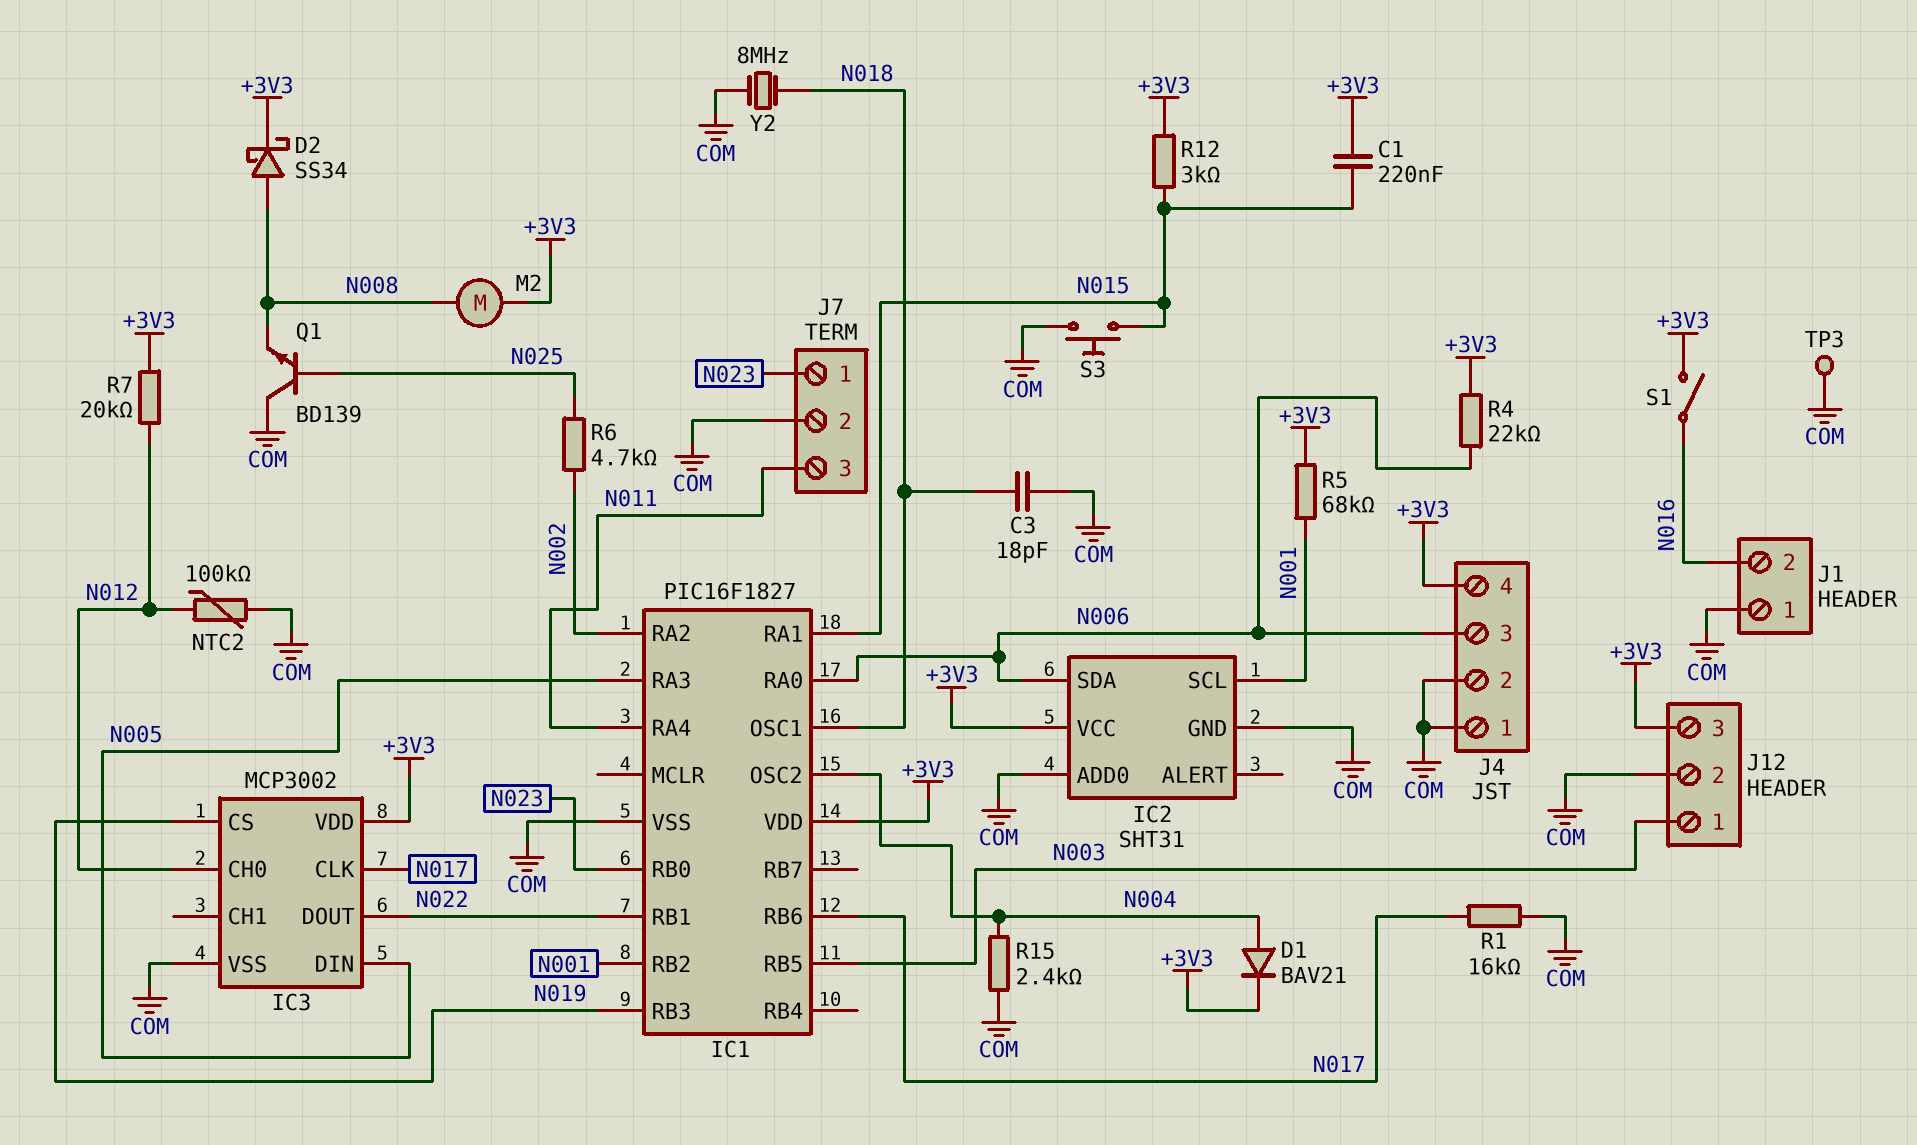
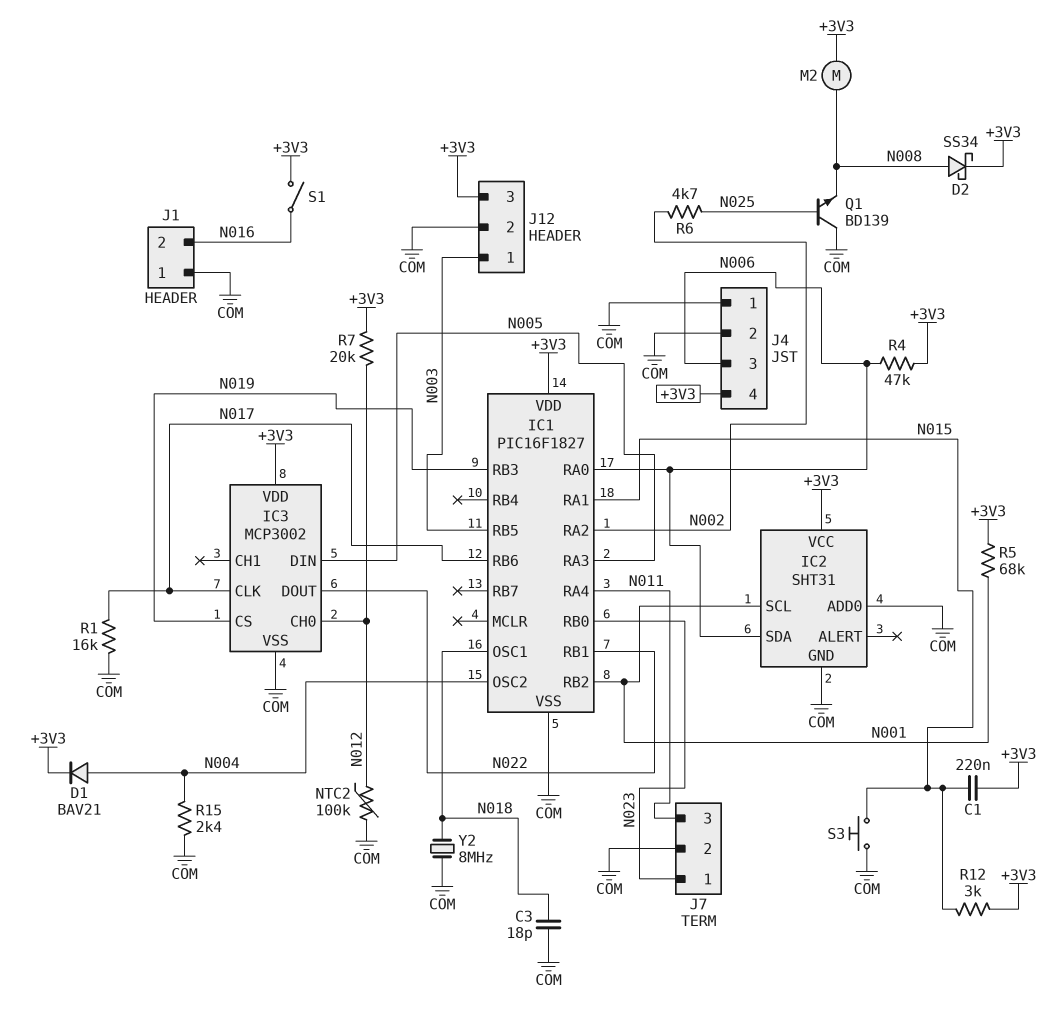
R4: 22k (+3V3, N006) -> 47k (+3V3, N006)
TP3: test point (COM) -> none

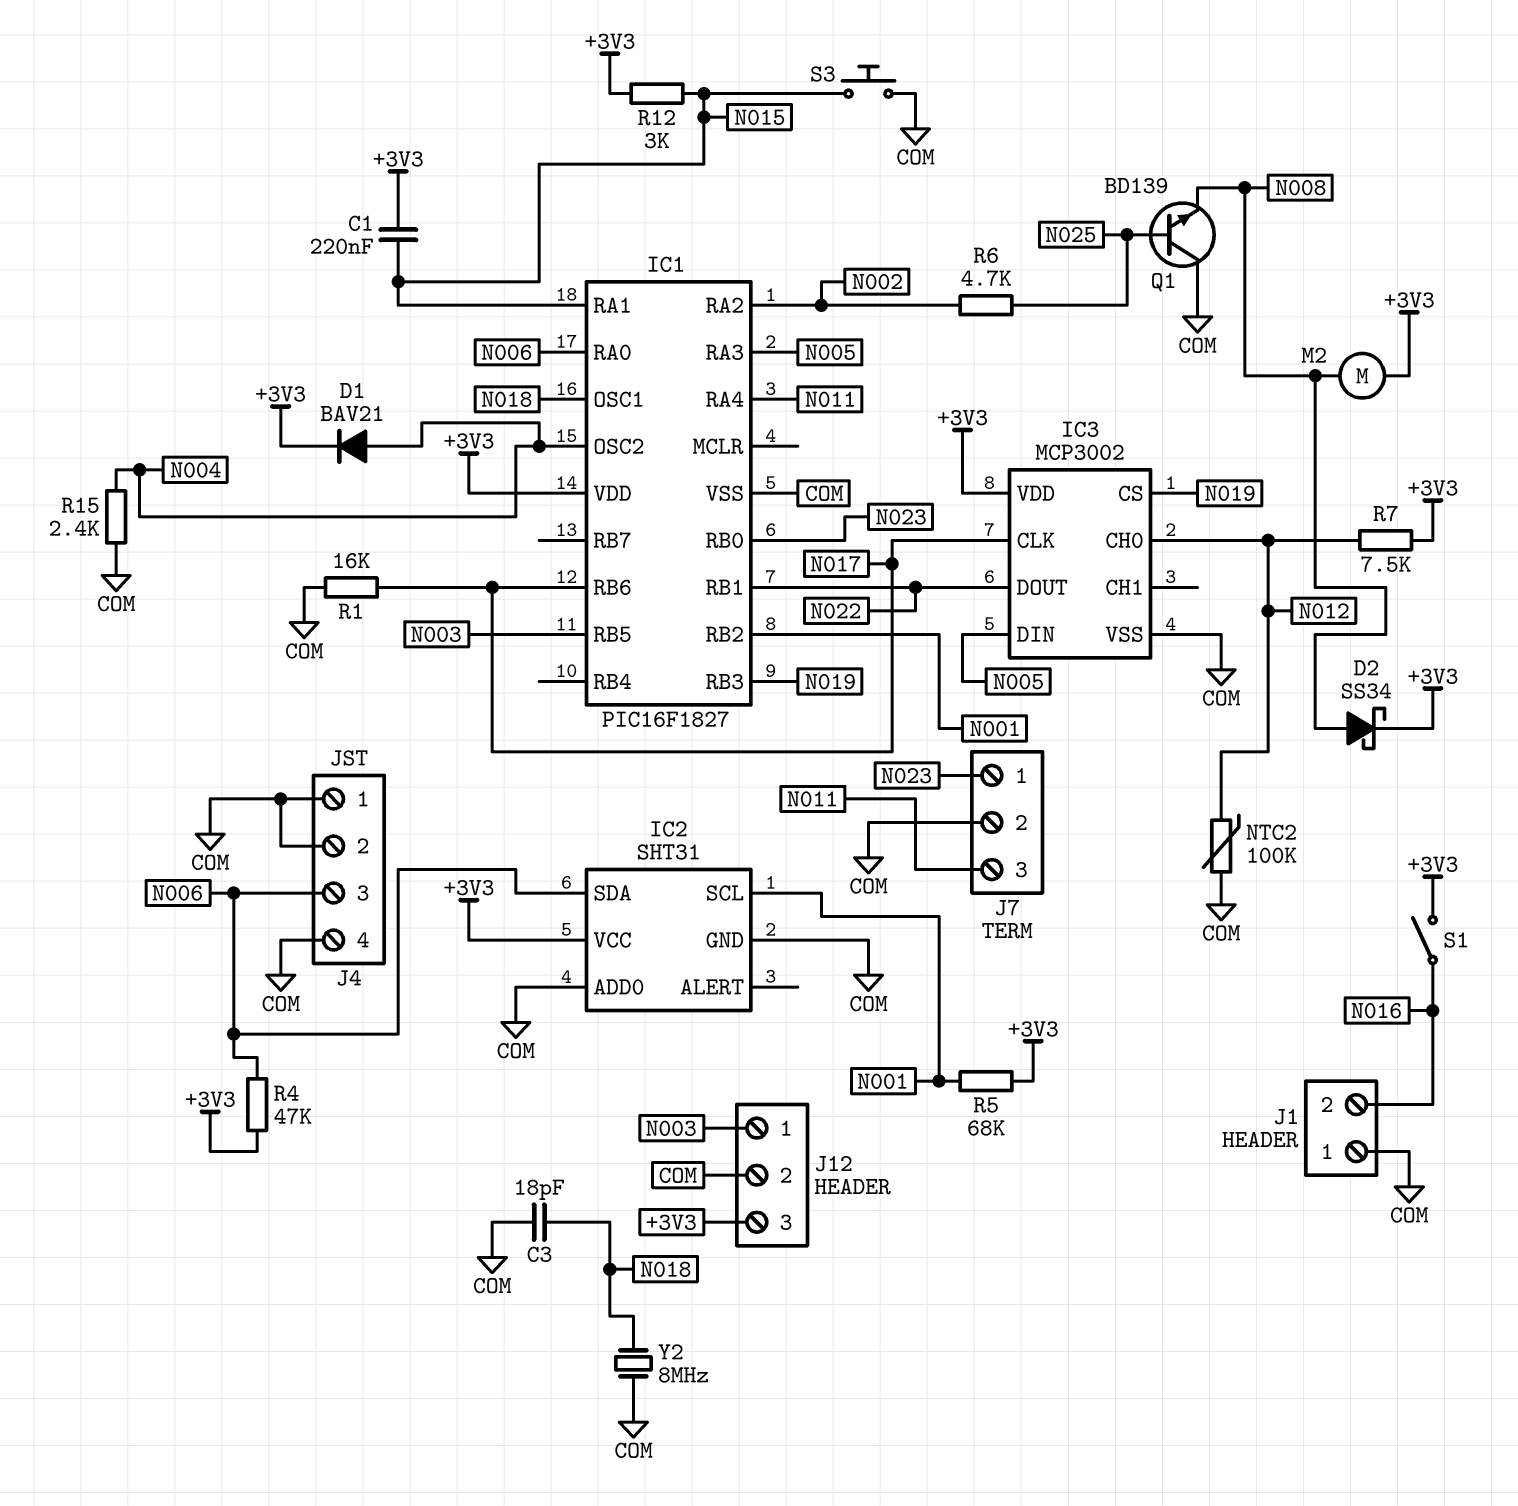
J4 pin 4: +3V3 -> COM
R7: 20k (+3V3, N012) -> 7.5k (+3V3, N012)

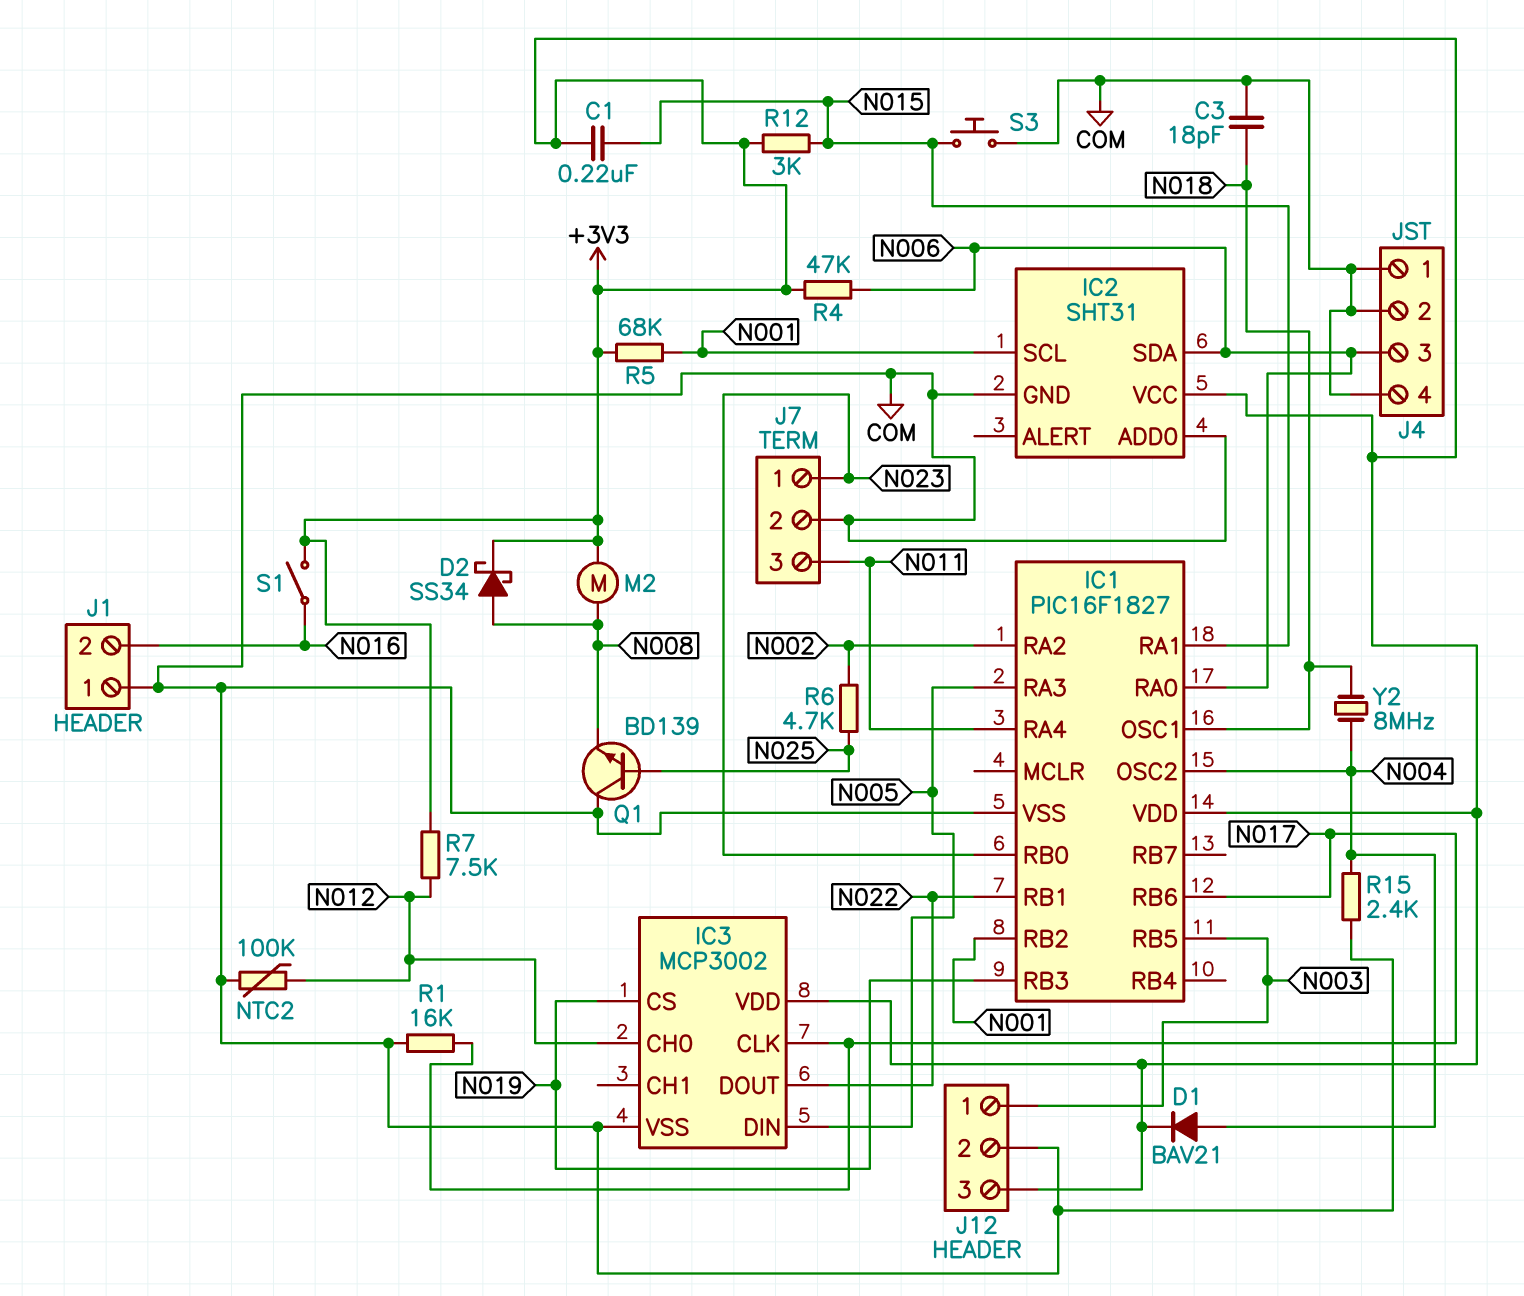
Y2: 8MHz (COM, N018) -> 8MHz (N004, N018)

